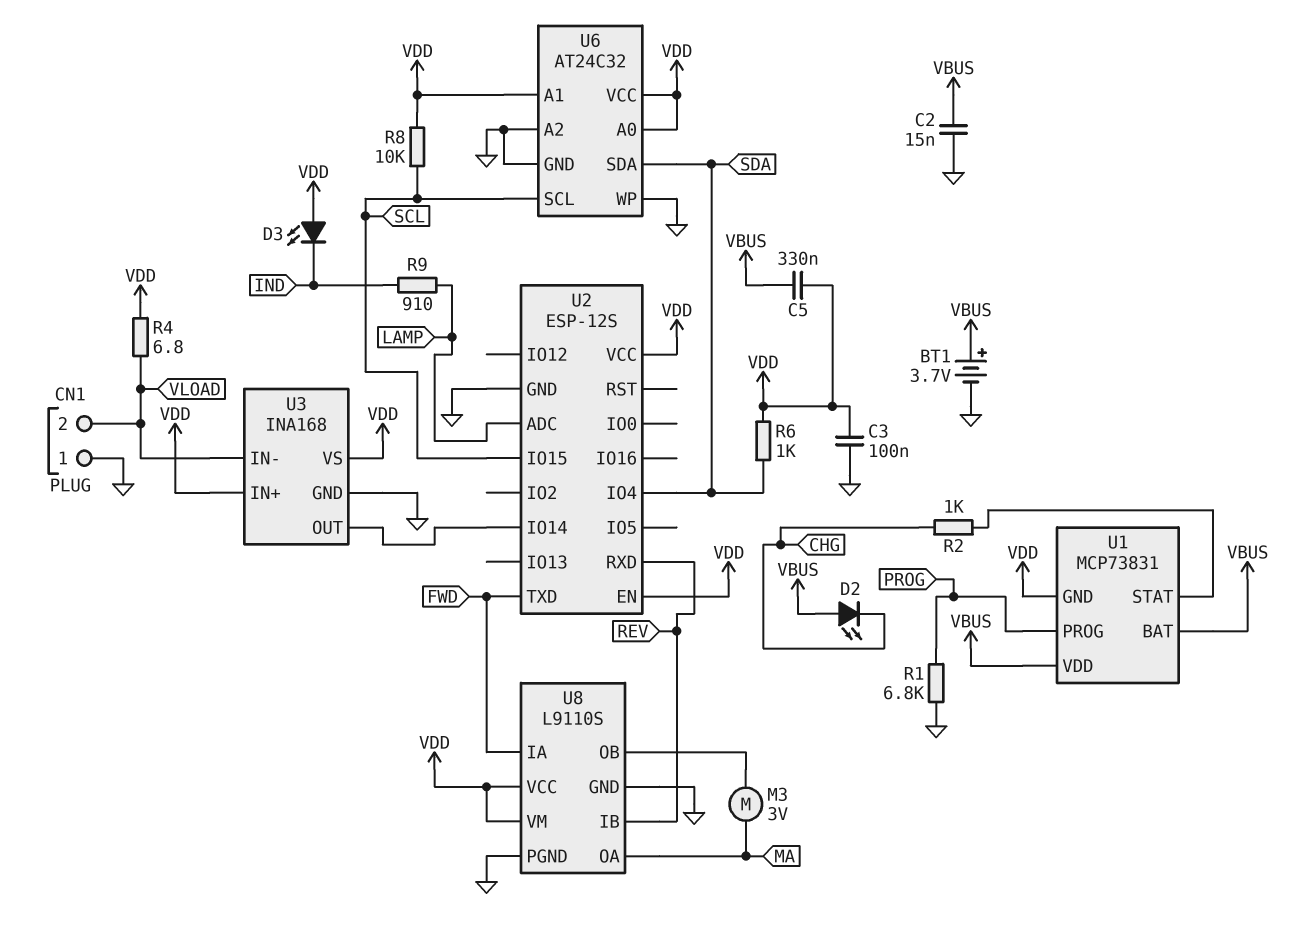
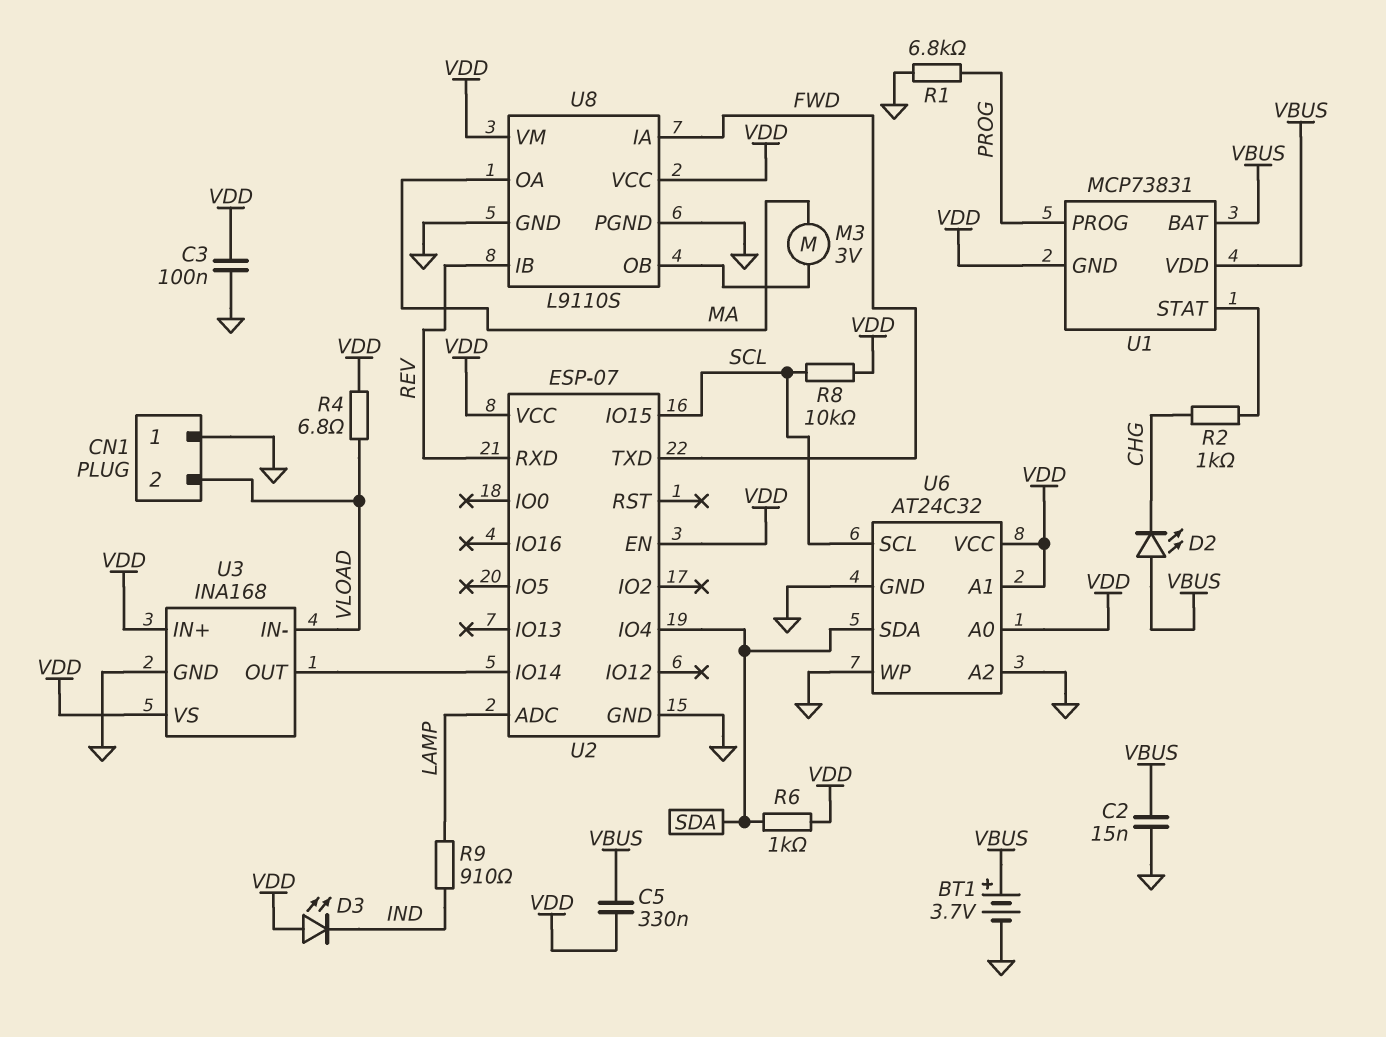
U2: ESP-12S -> ESP-07

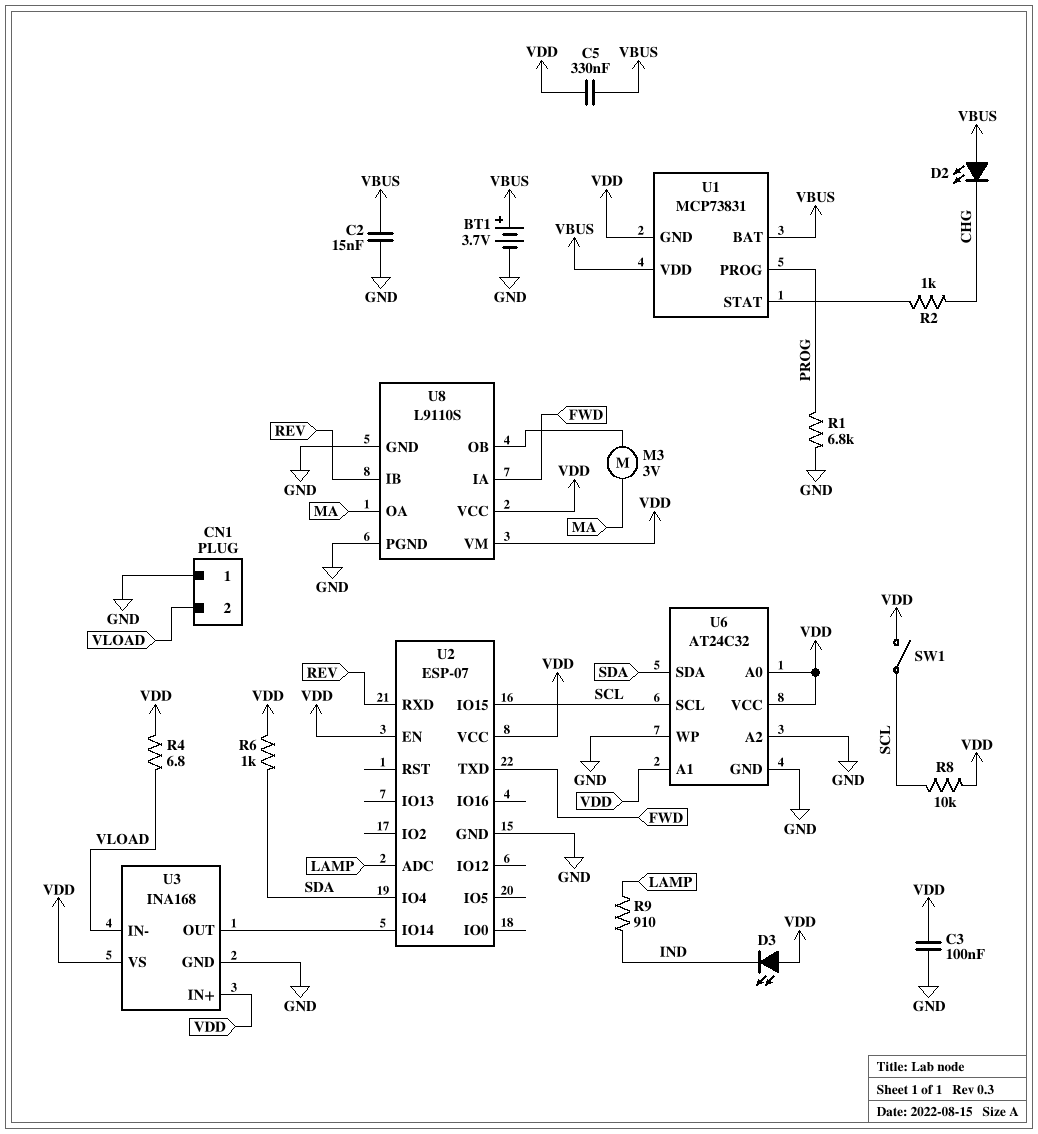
SW1: none -> switch (SCL, VDD)

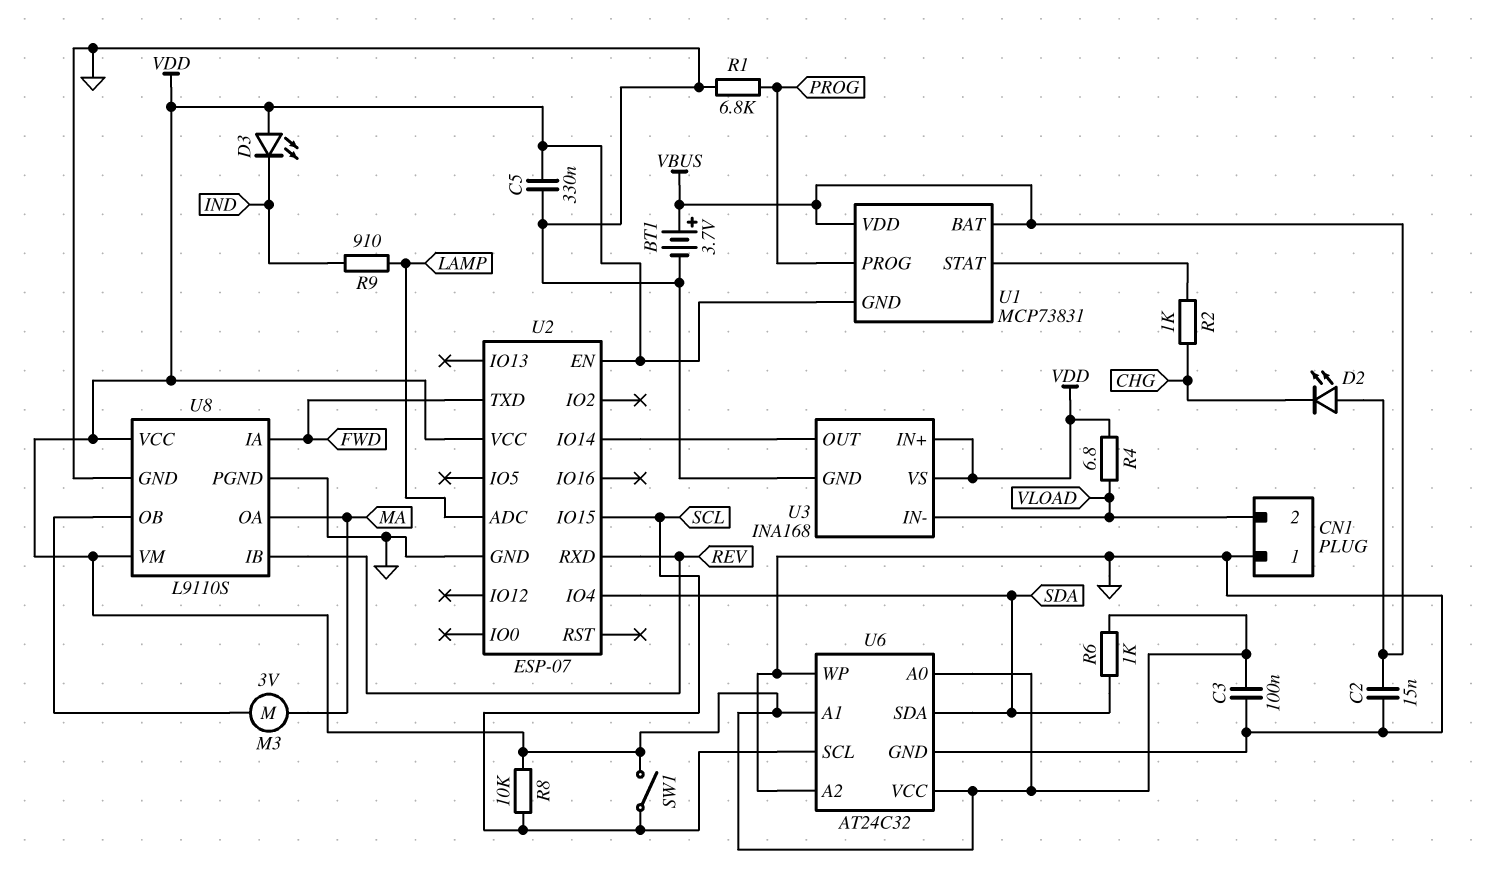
C5: 330nF (VBUS, VDD) -> 330nF (GND, VDD)

